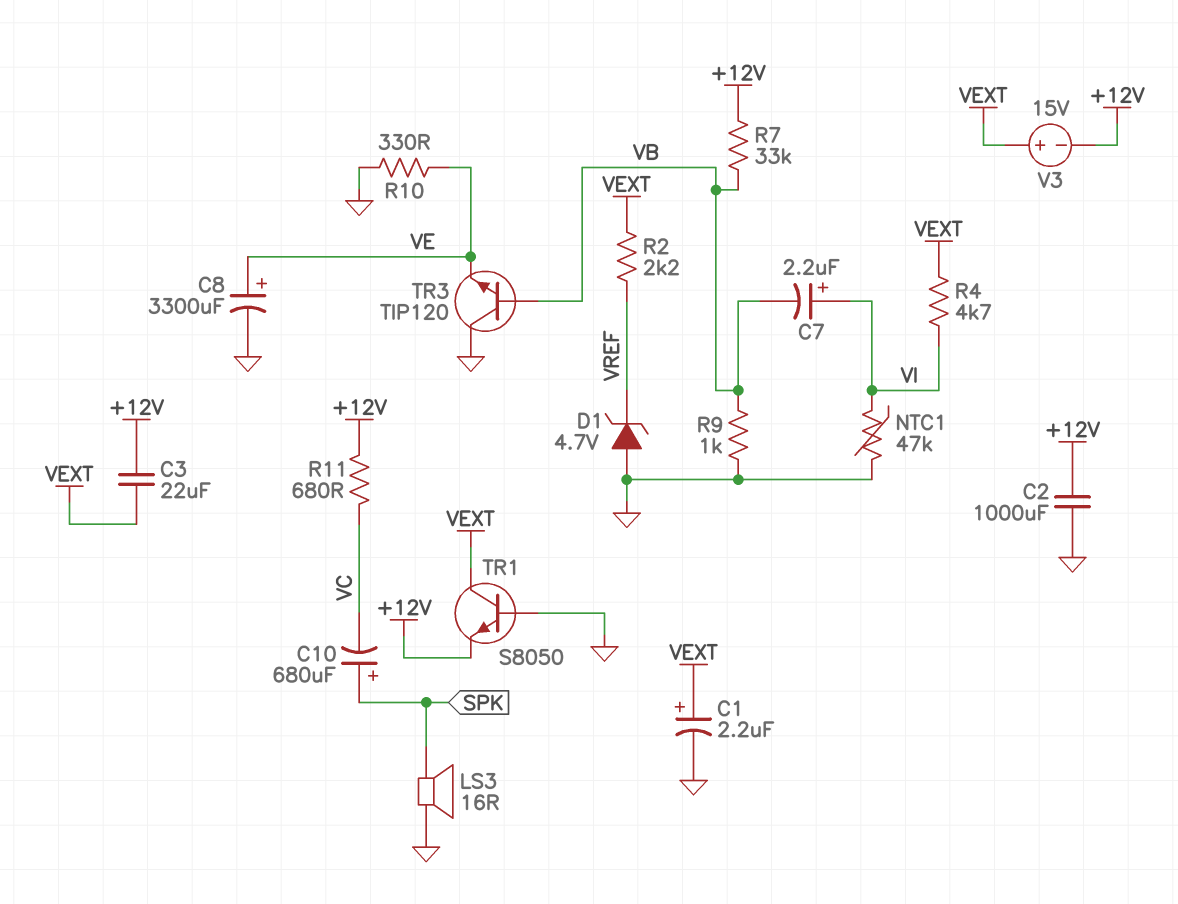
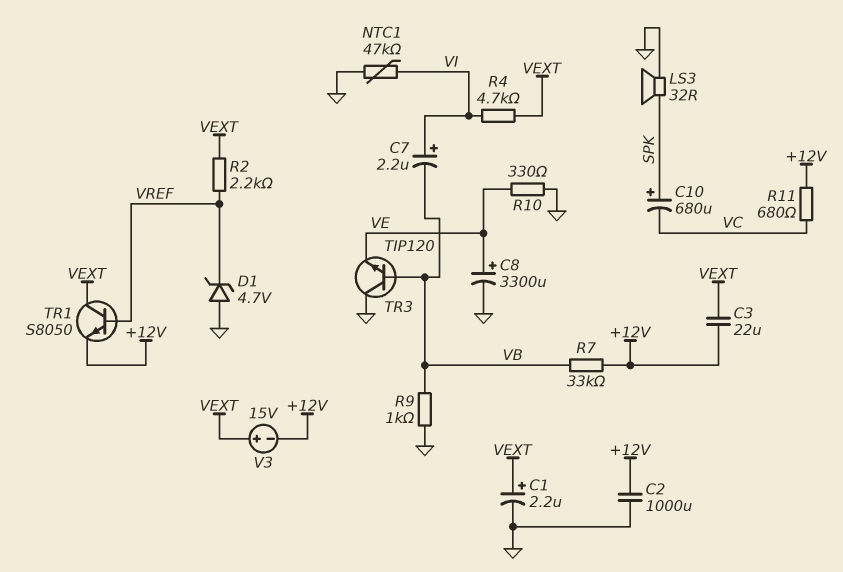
LS3: speaker 16R (GND, SPK) -> speaker 32R (GND, SPK)
TR1: NPN S8050 (B GND, C VEXT, E +12V) -> NPN S8050 (B VREF, C VEXT, E +12V)

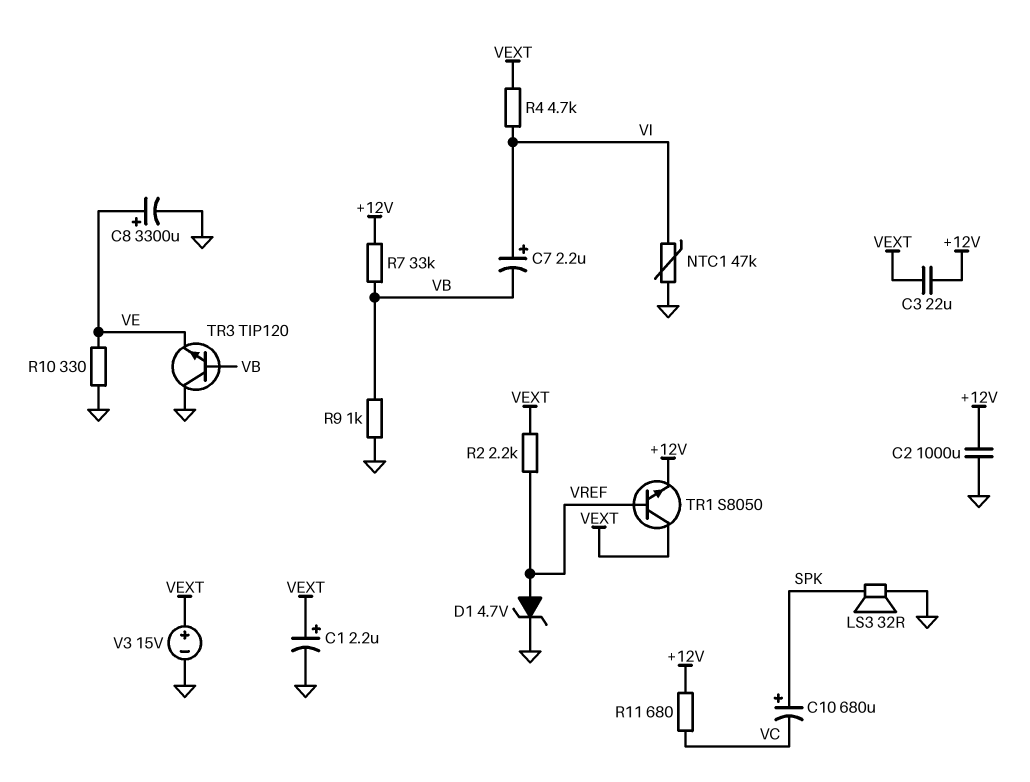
D1: zener 4.7V (A GND, K VREF) -> zener 4.7V (A VREF, K GND)
V3: 15V (plus VEXT, minus +12V) -> 15V (plus VEXT, minus GND)

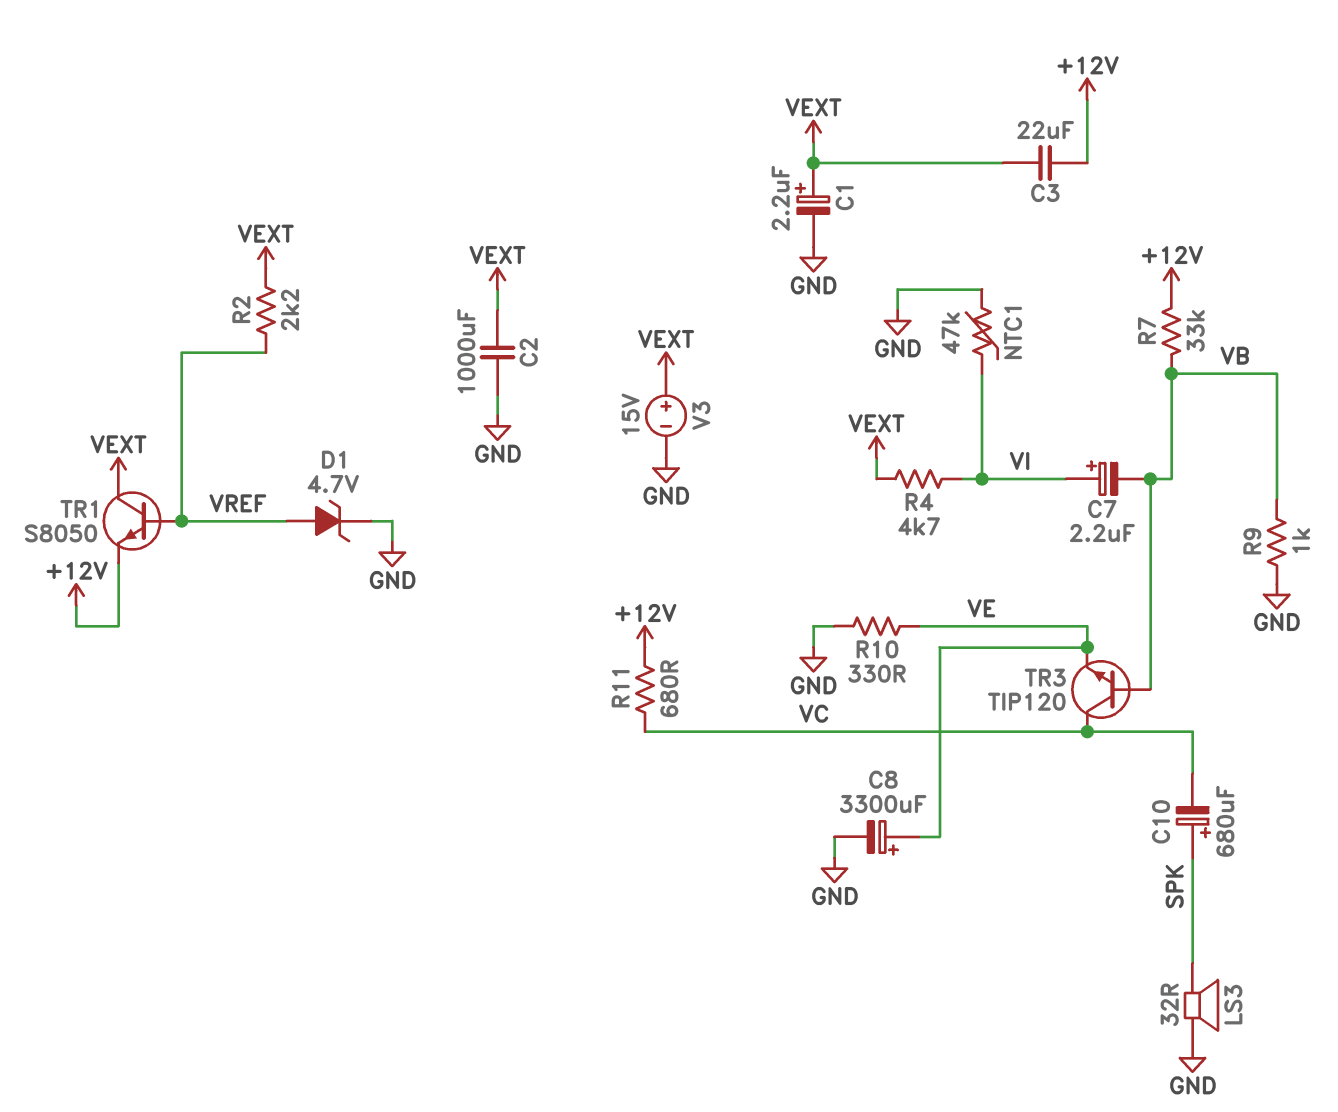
C2: 1000uF (+12V, GND) -> 1000uF (GND, VEXT)
TR3: NPN TIP120 (B VB, C GND, E VE) -> NPN TIP120 (B VB, C VC, E VE)

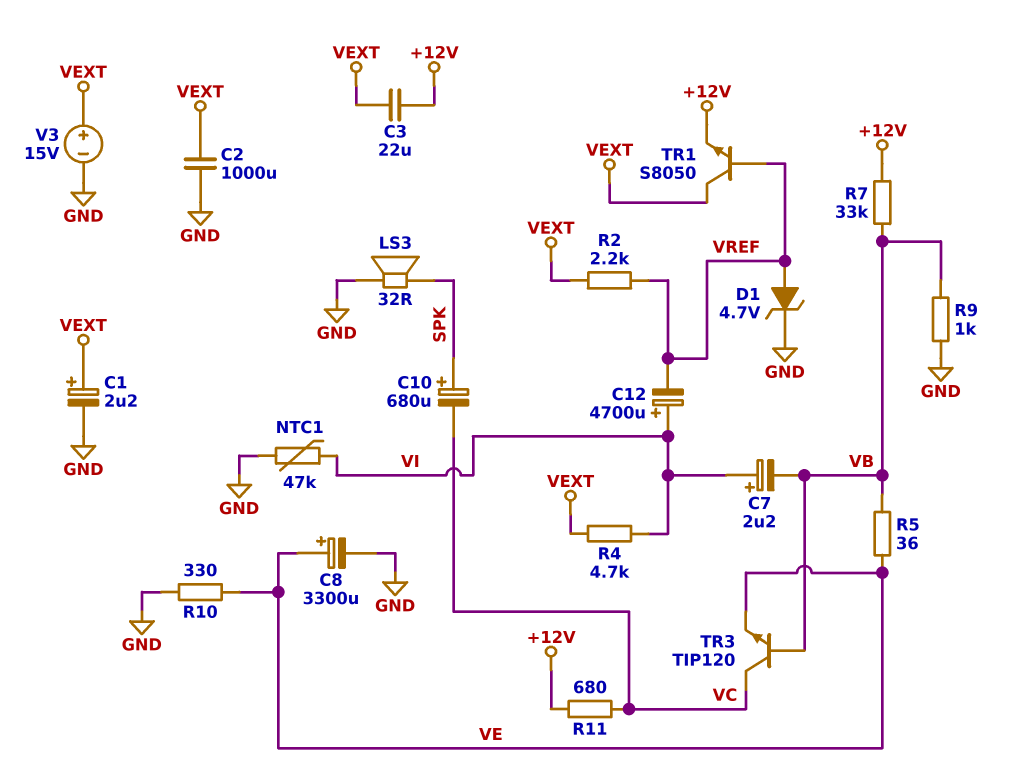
C12: none -> 4700uF (plus VI, minus VREF)
R5: none -> 36 (VB, VE)

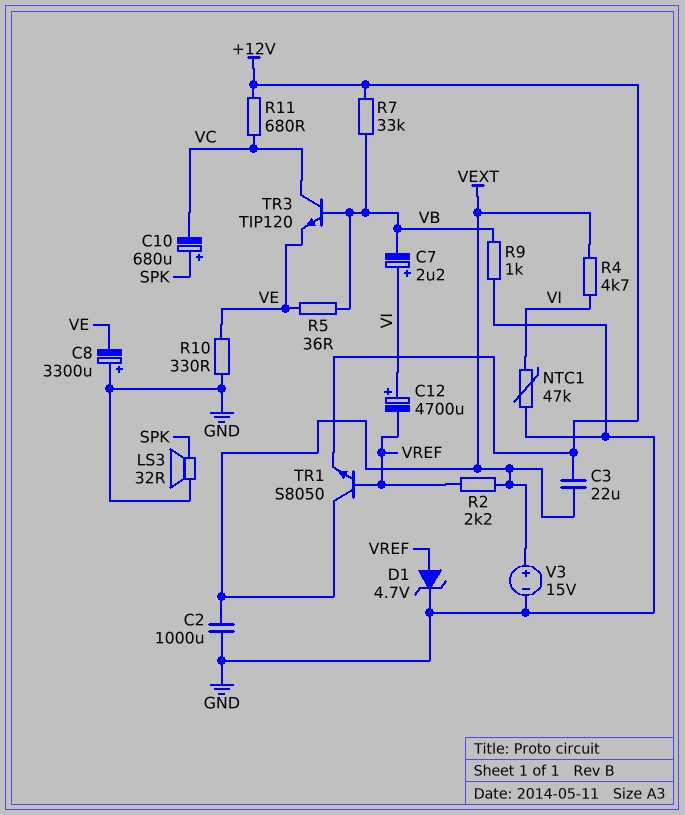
C1: 2.2uF (plus VEXT, minus GND) -> none
C8: 3300uF (plus VE, minus GND) -> 3300uF (plus GND, minus VE)

